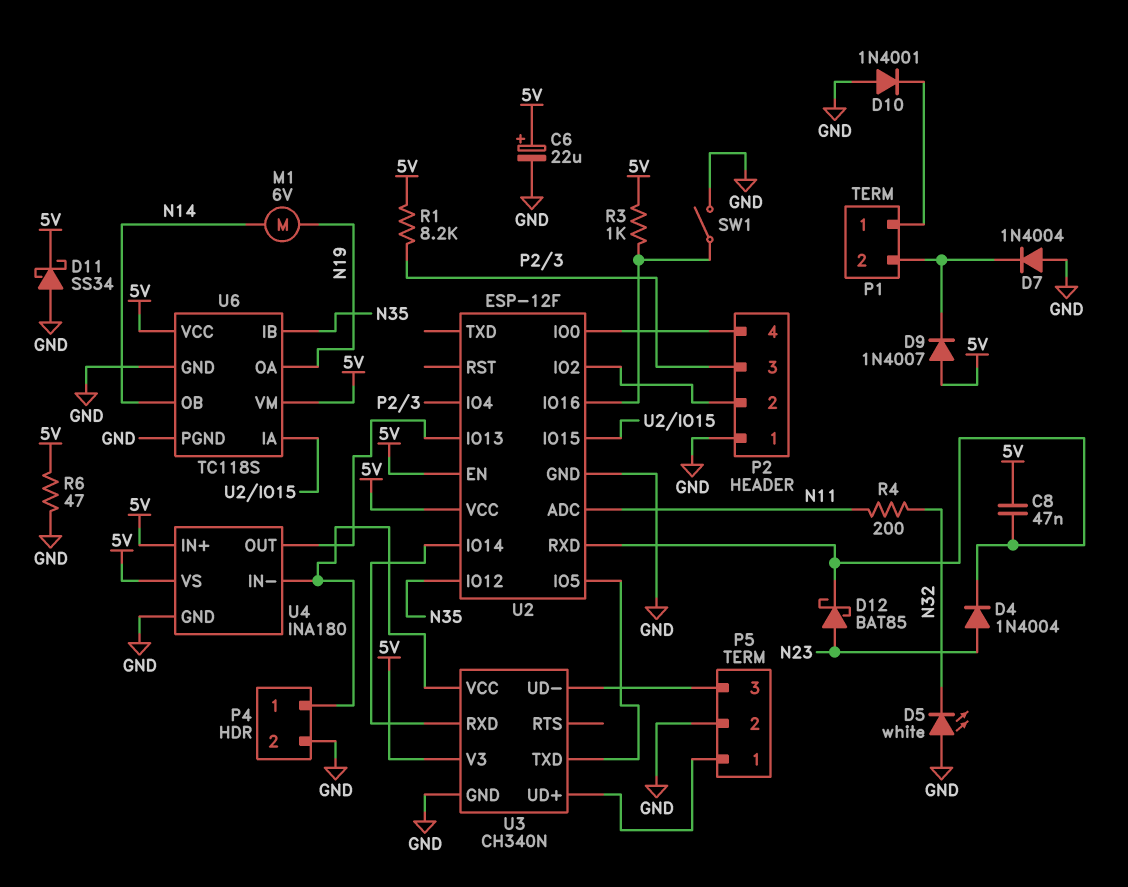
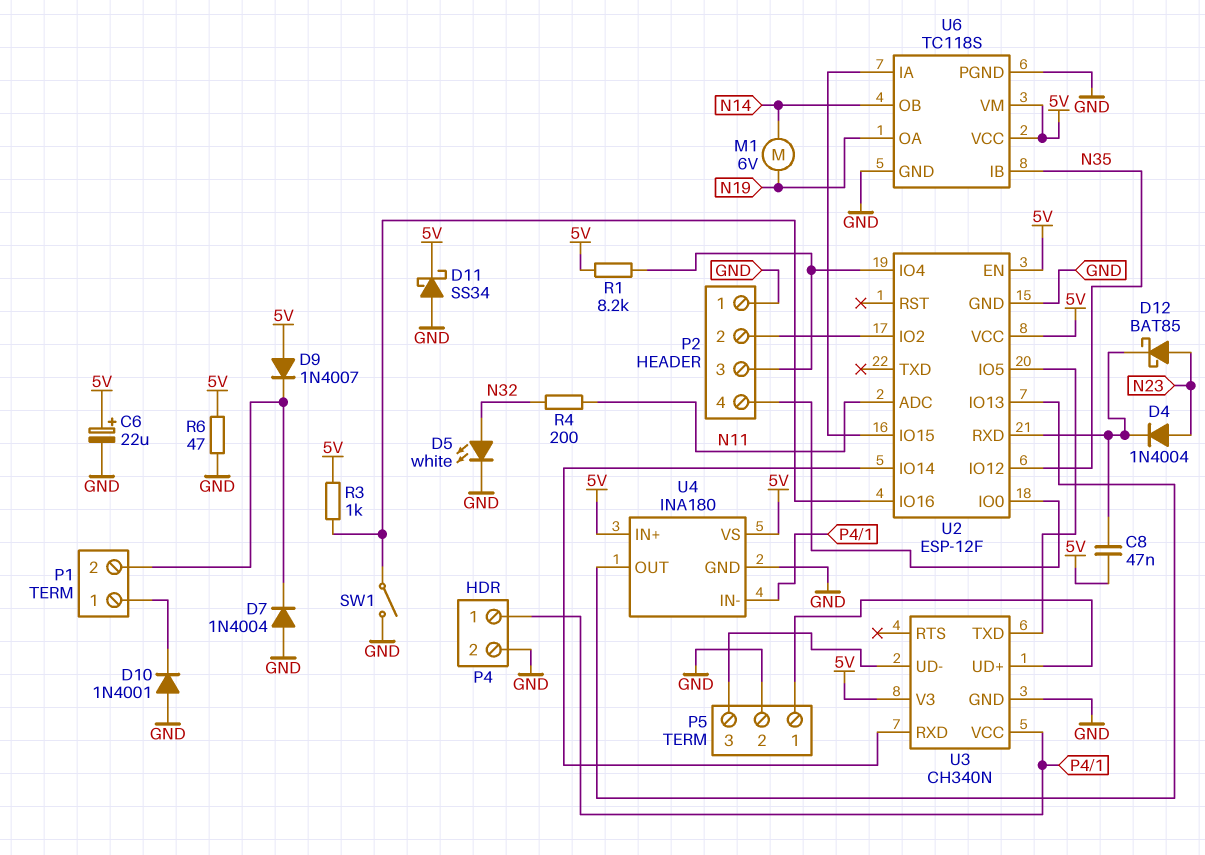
D5: LED white (A GND, K N32) -> LED white (A N32, K GND)

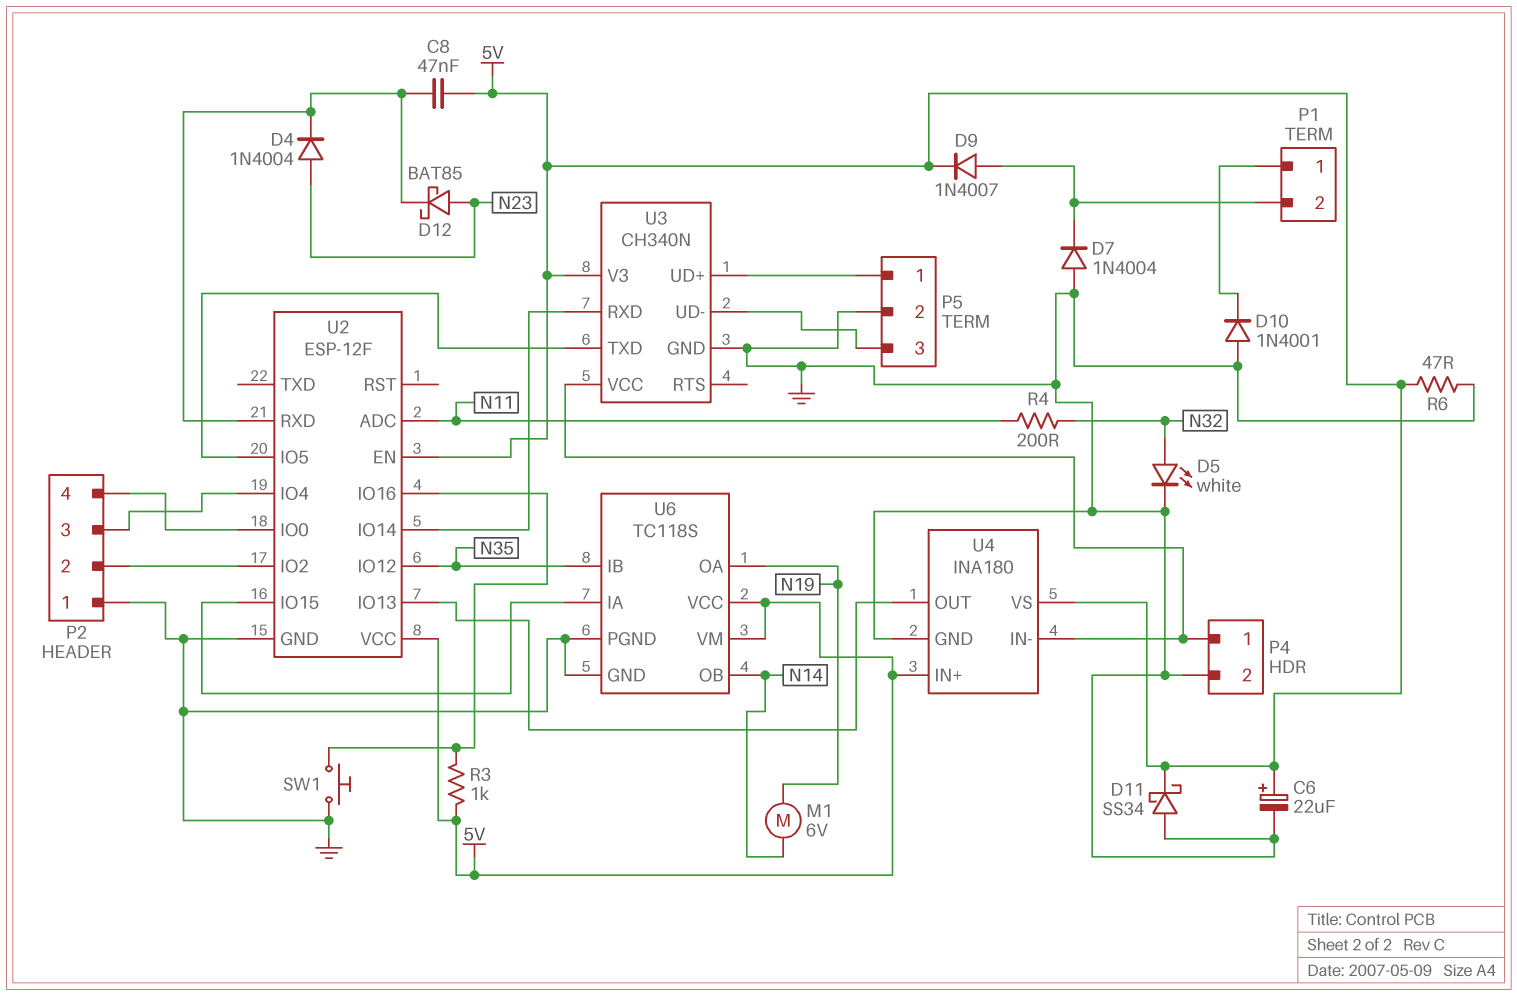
D9: diode 1N4007 (A 5V, K P1/2) -> diode 1N4007 (A P1/2, K 5V)
R1: 8.2k (5V, P2/3) -> none
SW1: switch (GND, U2/IO16) -> button (GND, U2/IO16)

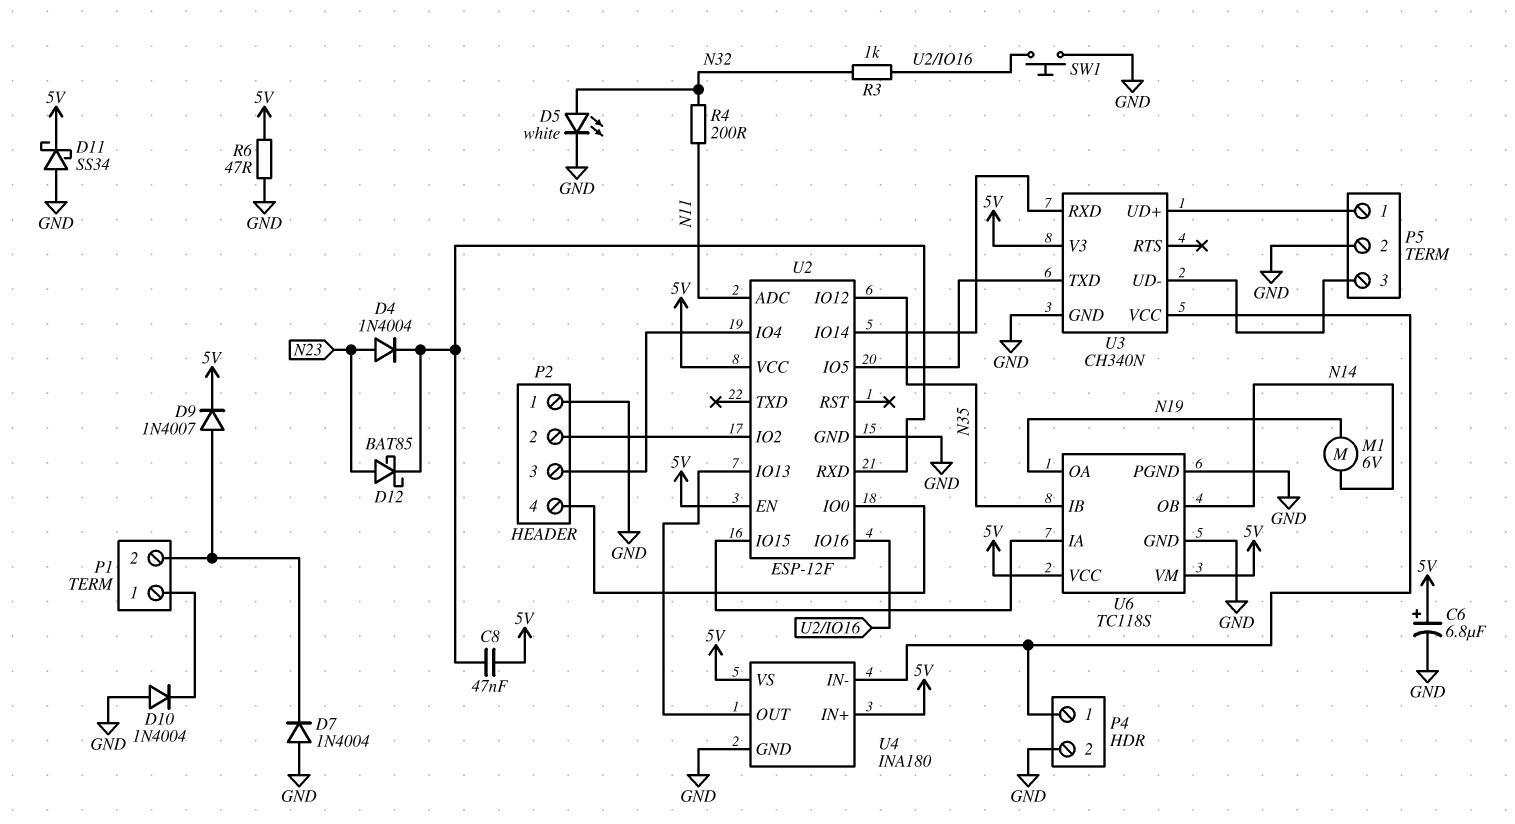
C6: 22uF (plus 5V, minus GND) -> 6.8uF (plus 5V, minus GND)
D10: diode 1N4001 (A GND, K P1/1) -> diode 1N4004 (A GND, K P1/1)
R3: 1k (5V, U2/IO16) -> 1k (N32, U2/IO16)

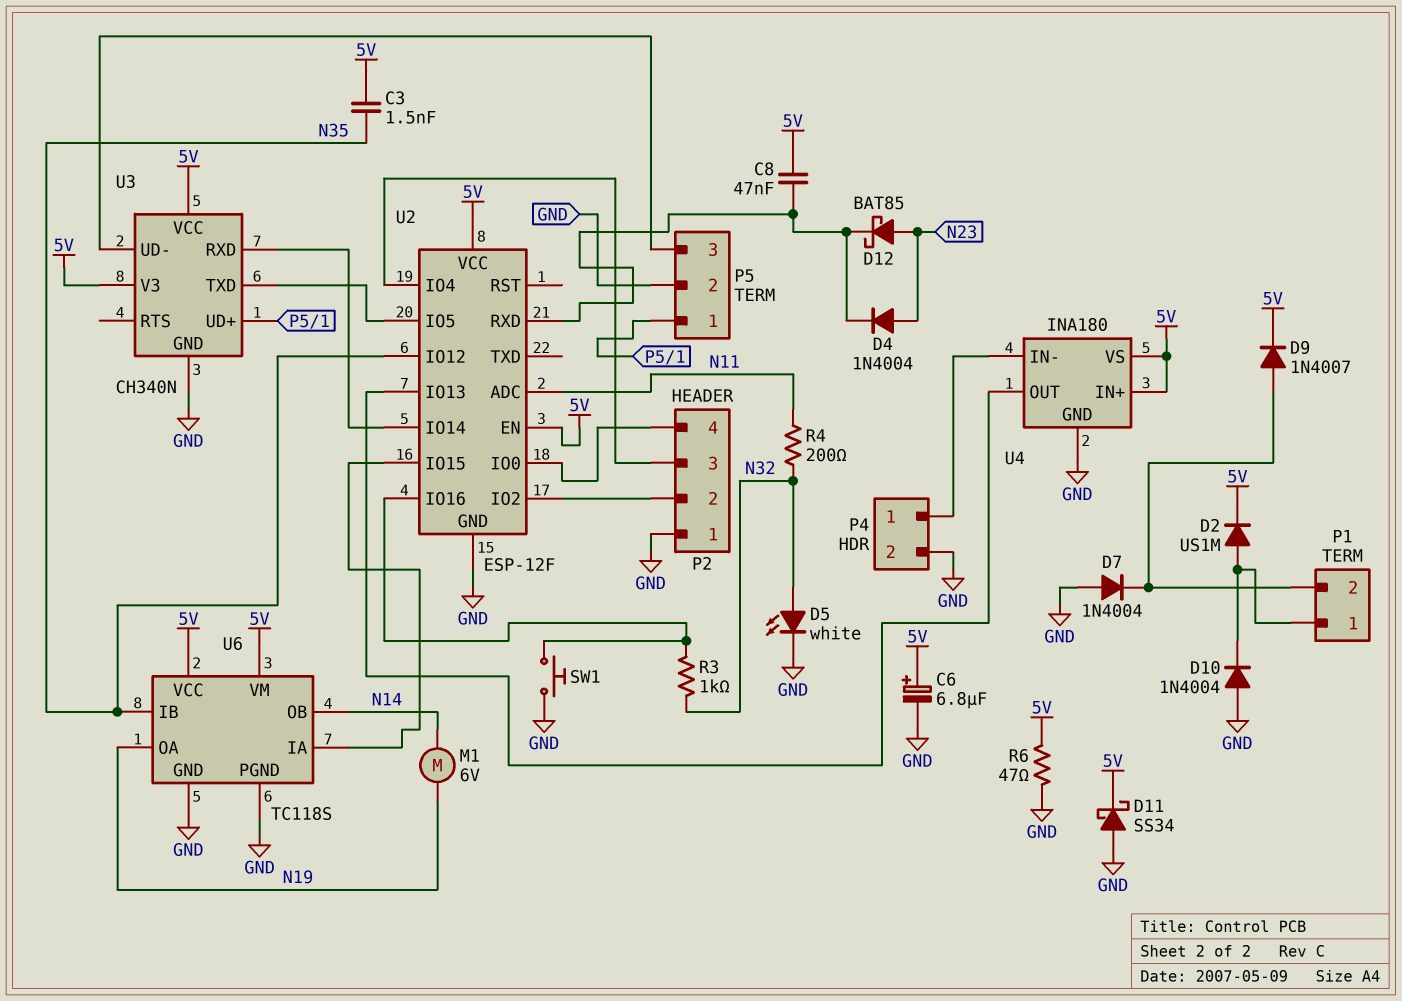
C3: none -> 1.5nF (5V, N35)
D2: none -> diode US1M (A P1/1, K 5V)
U3 pin VCC: P4/1 -> 5V

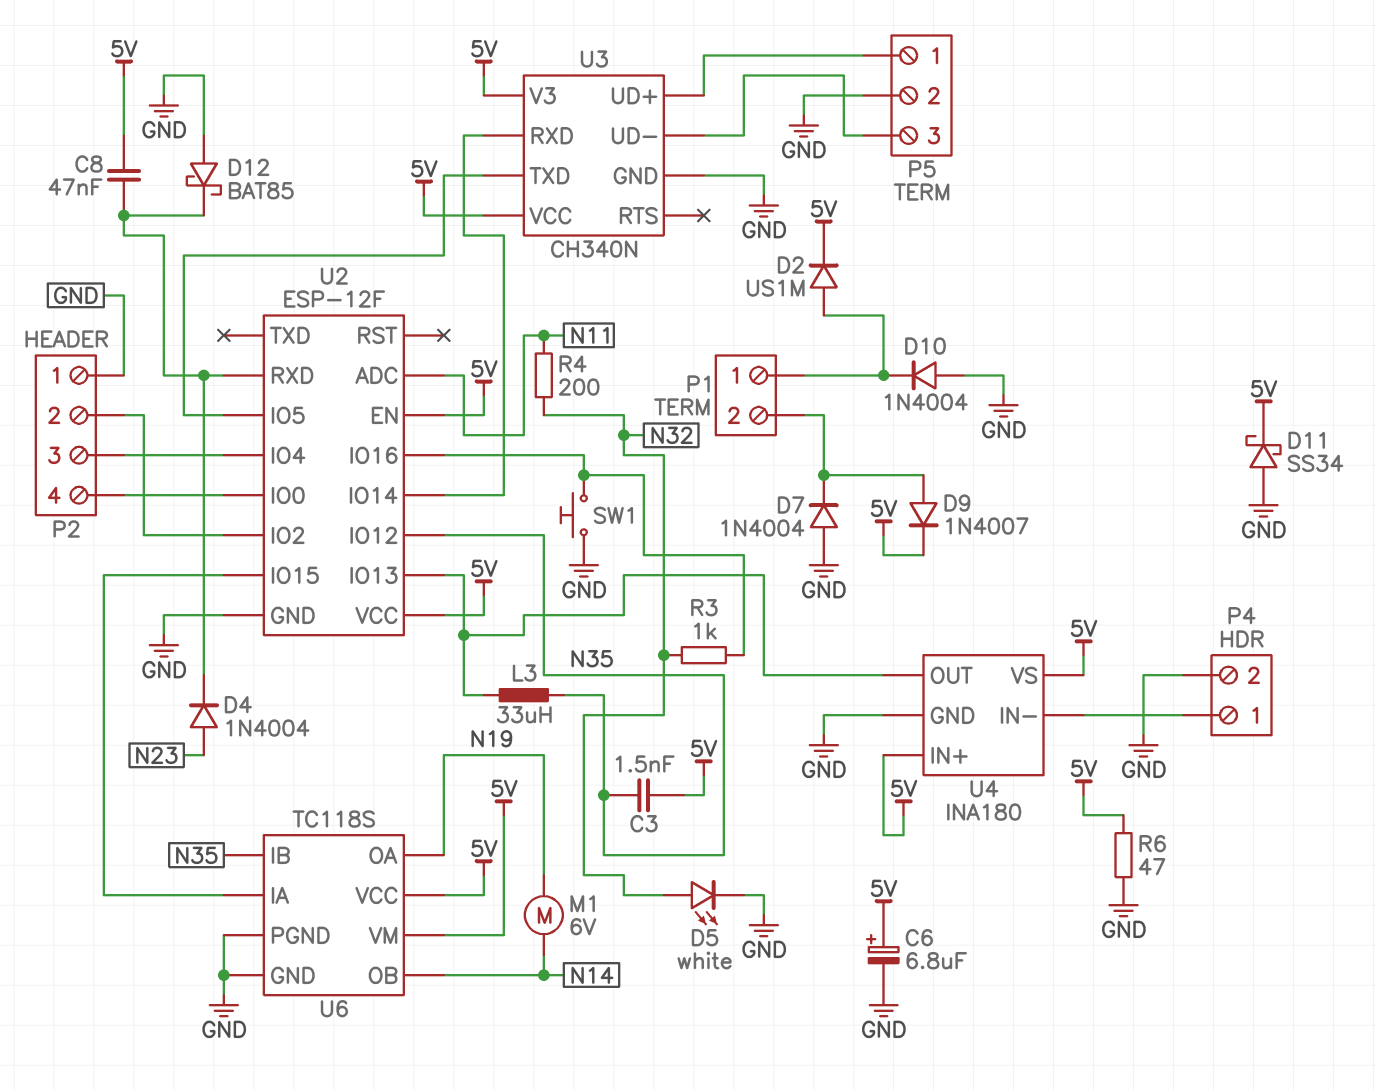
D12: schottky BAT85 (A N23, K U2/RXD) -> schottky BAT85 (A GND, K U2/RXD)
L3: none -> 33uH (N35, U2/IO13)

